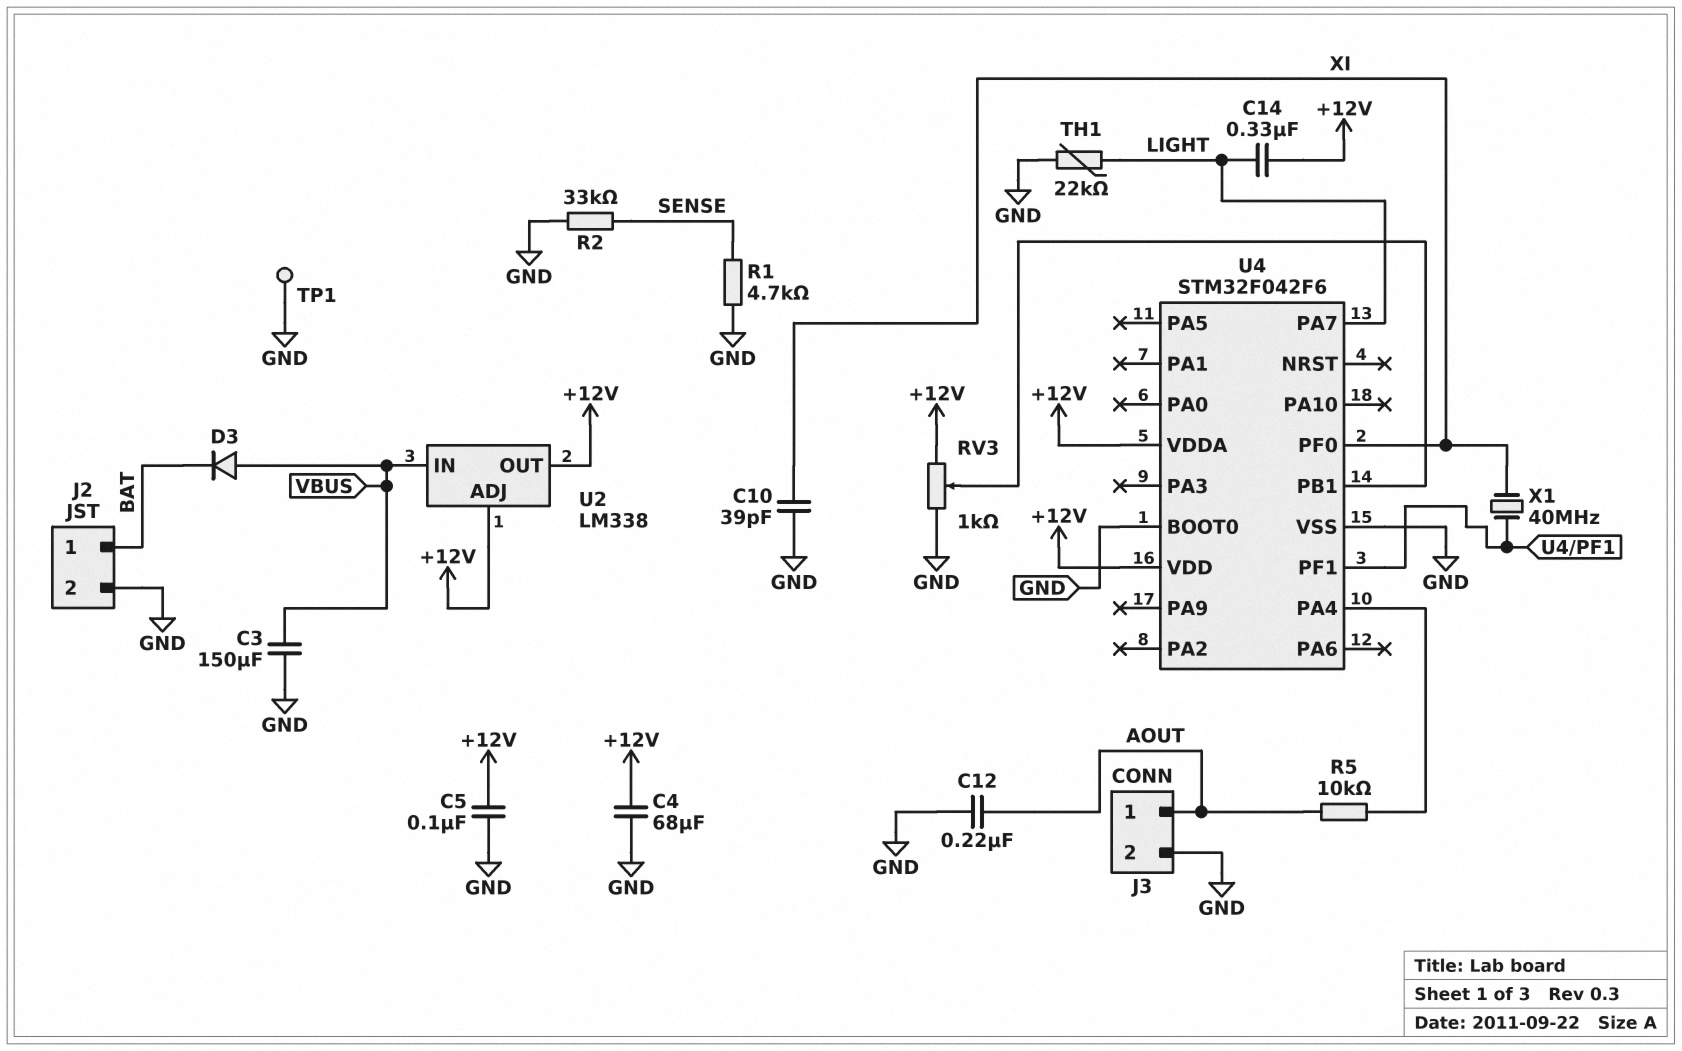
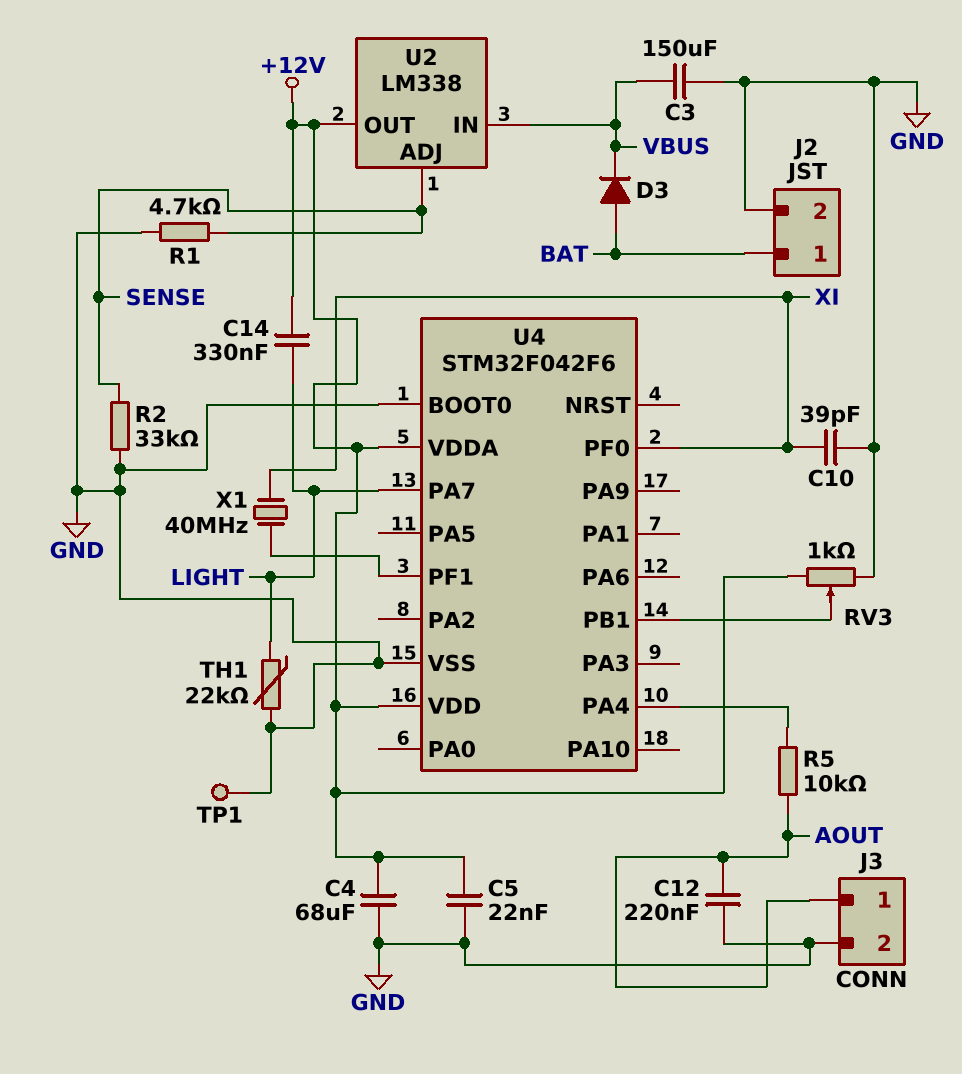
C5: 100nF (+12V, GND) -> 22nF (+12V, GND)
D3: diode (A VBUS, K BAT) -> diode (A BAT, K VBUS)
U2 pin ADJ: +12V -> SENSE

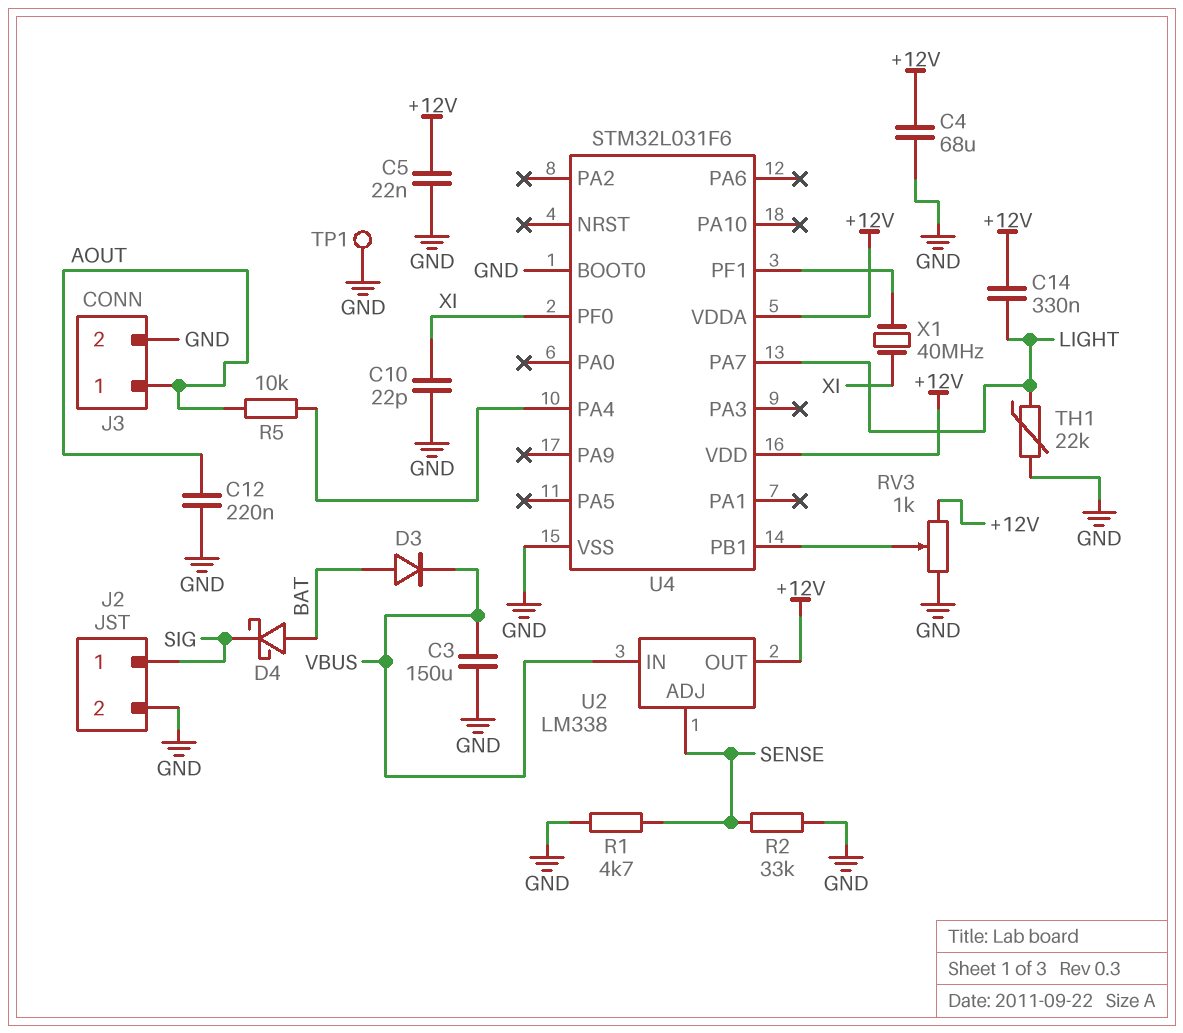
C10: 39pF (GND, XI) -> 22pF (GND, XI)
D4: none -> schottky (A BAT, K SIG)
J2 pin 1: BAT -> SIG
U4: STM32F042F6 -> STM32L031F6

